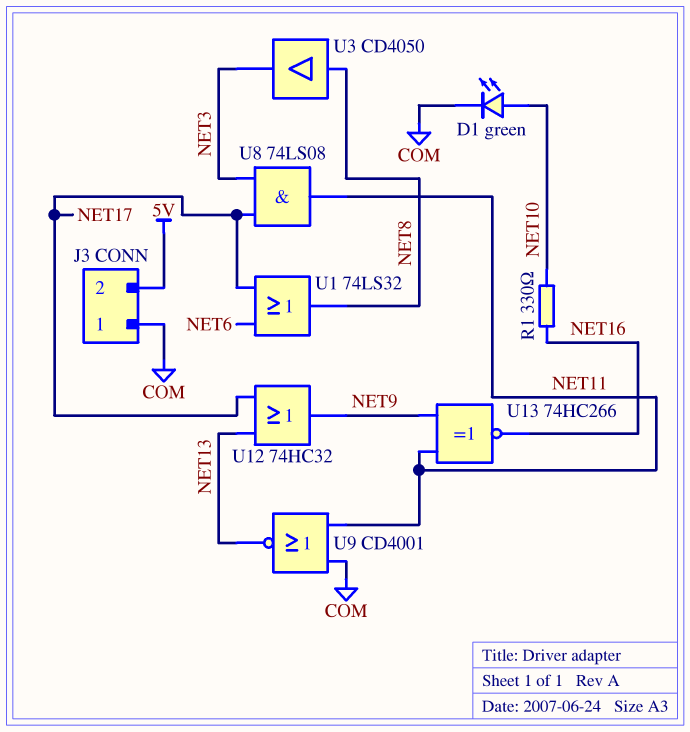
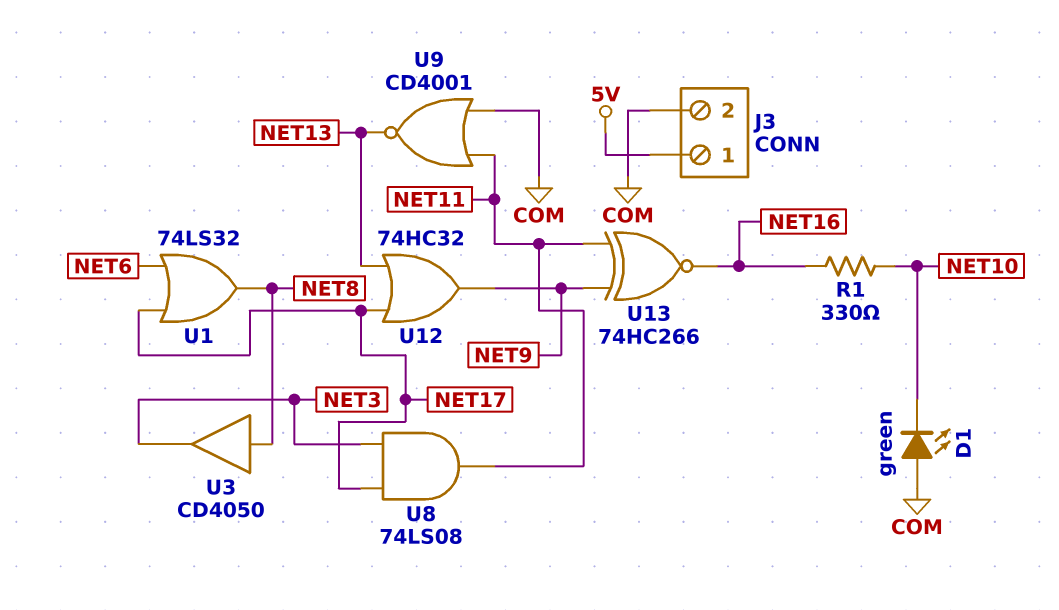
D1: LED green (A NET10, K COM) -> LED green (A COM, K NET10)
J3 pin 1: COM -> 5V
J3 pin 2: 5V -> COM

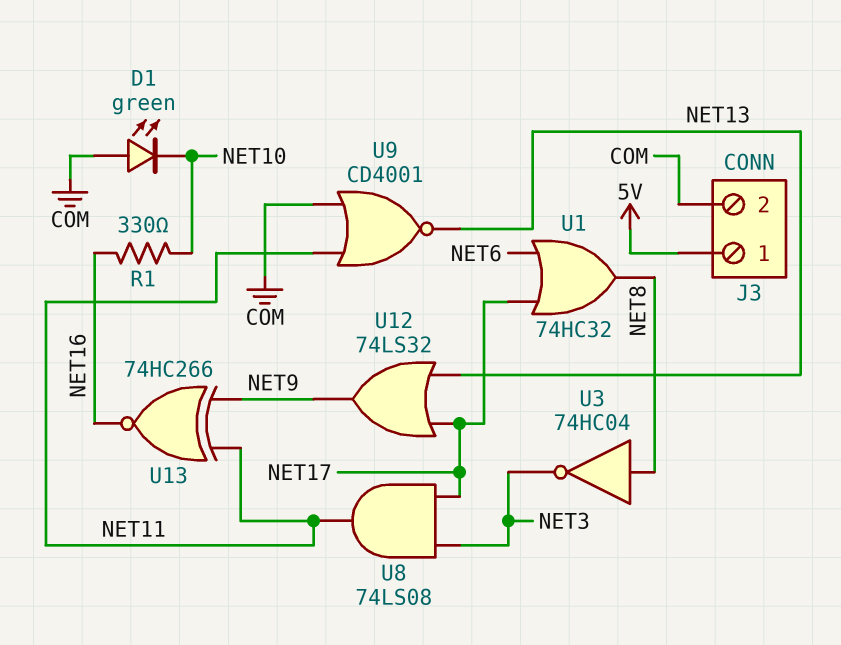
U1: OR 74LS32 (in NET6, in NET17, out NET8) -> OR 74HC32 (in NET6, in NET17, out NET8)
U3: buffer CD4050 (in NET8, out NET3) -> NOT 74HC04 (in NET8, out NET3)
U12: OR 74HC32 (in NET13, in NET17, out NET9) -> OR 74LS32 (in NET13, in NET17, out NET9)

